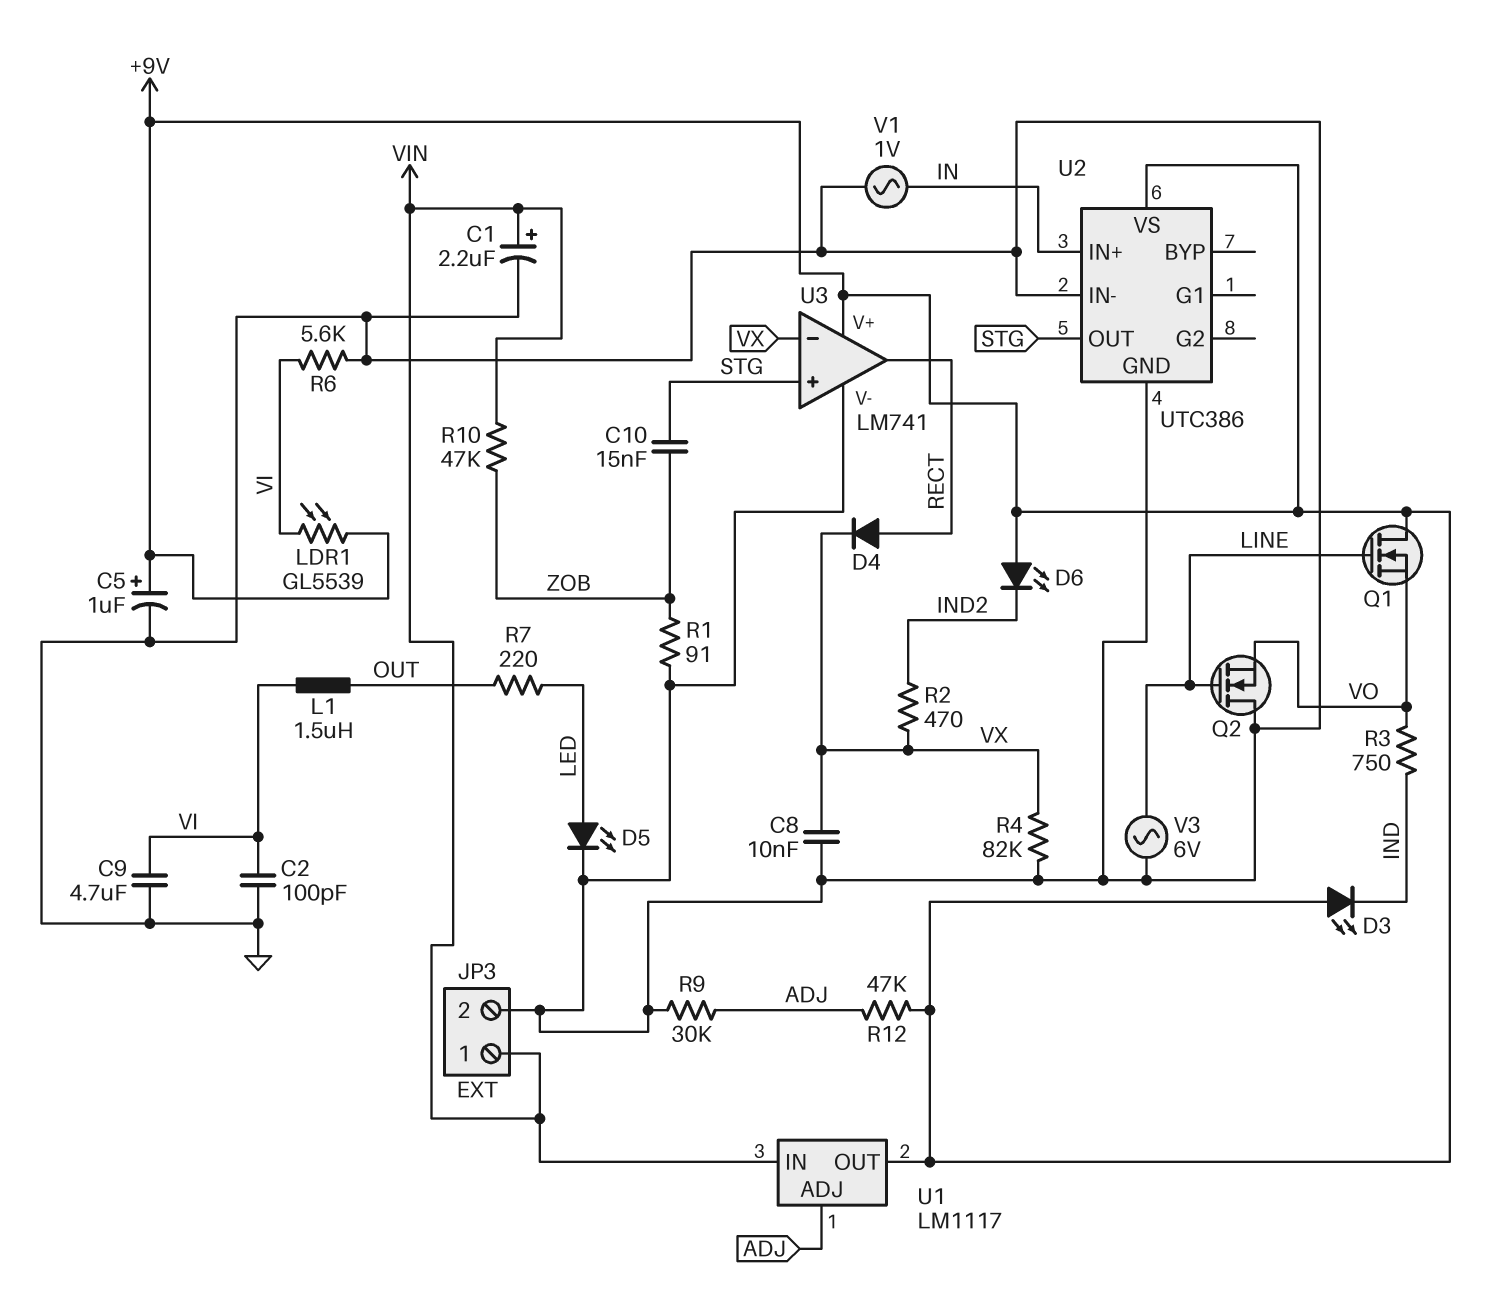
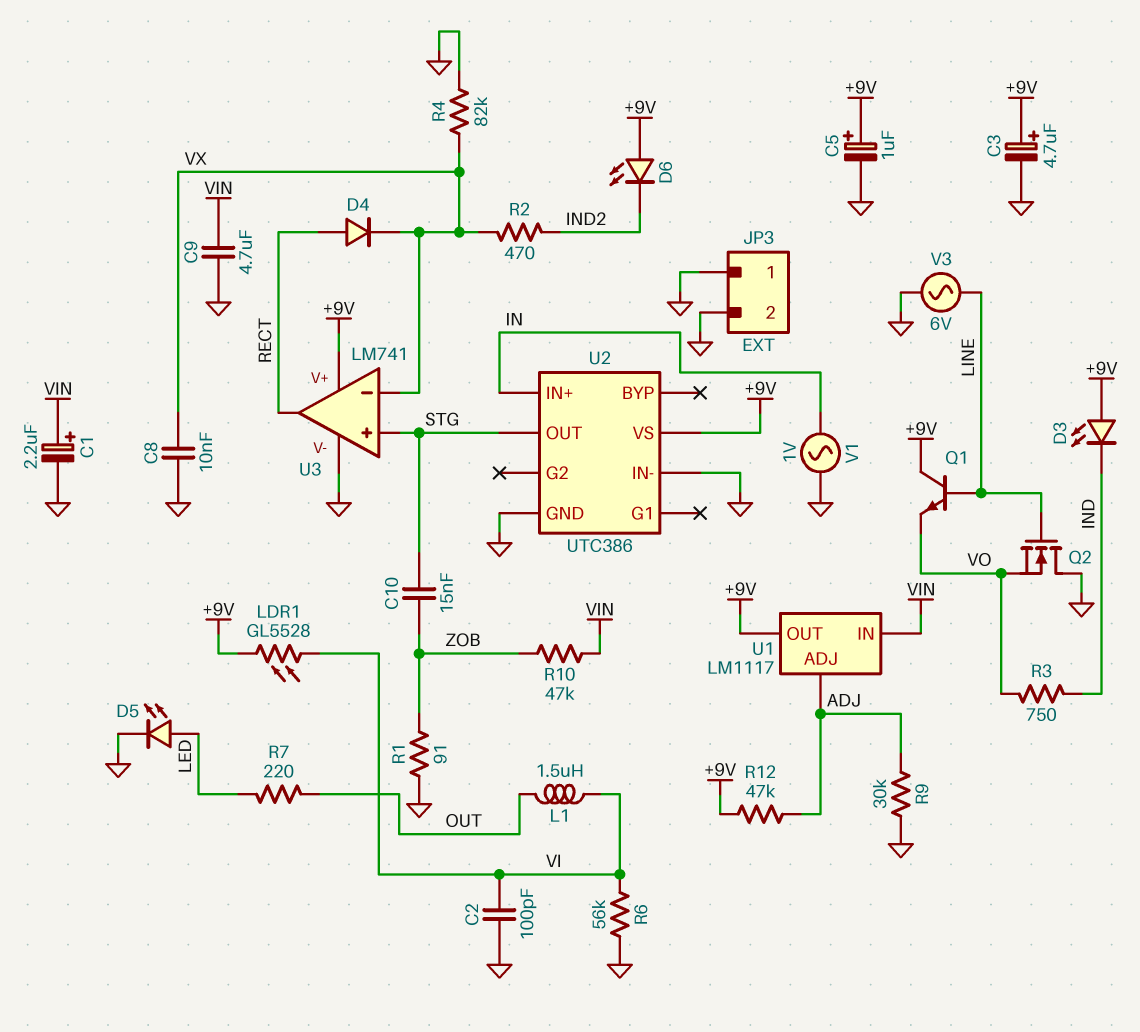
C3: none -> 4.7uF (plus +9V, minus GND)
C9: 4.7uF (GND, VI) -> 4.7uF (GND, VIN)
JP3 pin 1: VIN -> GND
LDR1: GL5539 (+9V, VI) -> GL5528 (+9V, VI)
Q1: NMOS (G LINE, D +9V, S VO) -> NPN (B LINE, C +9V, E VO)
R6: 5.6k (GND, VI) -> 56k (GND, VI)

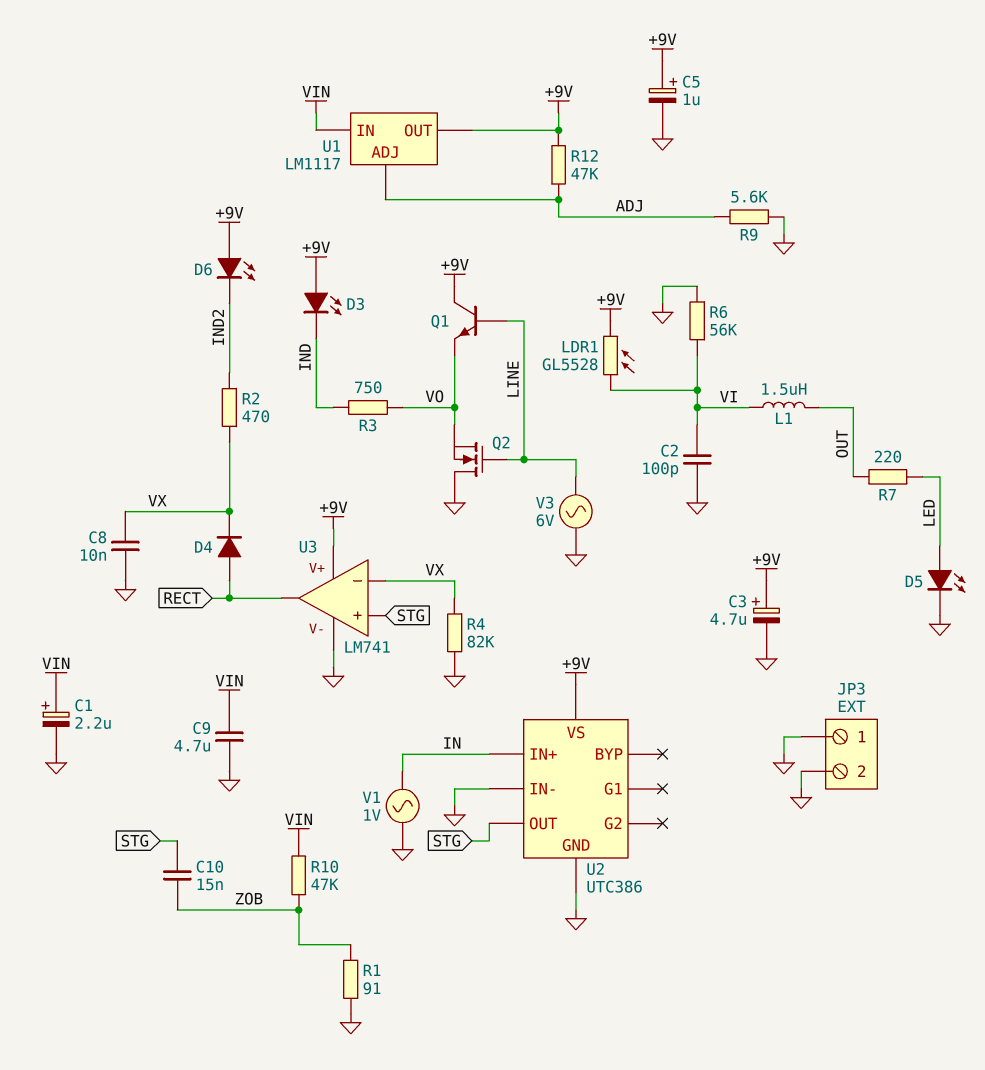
R9: 30k (ADJ, GND) -> 5.6k (ADJ, GND)

